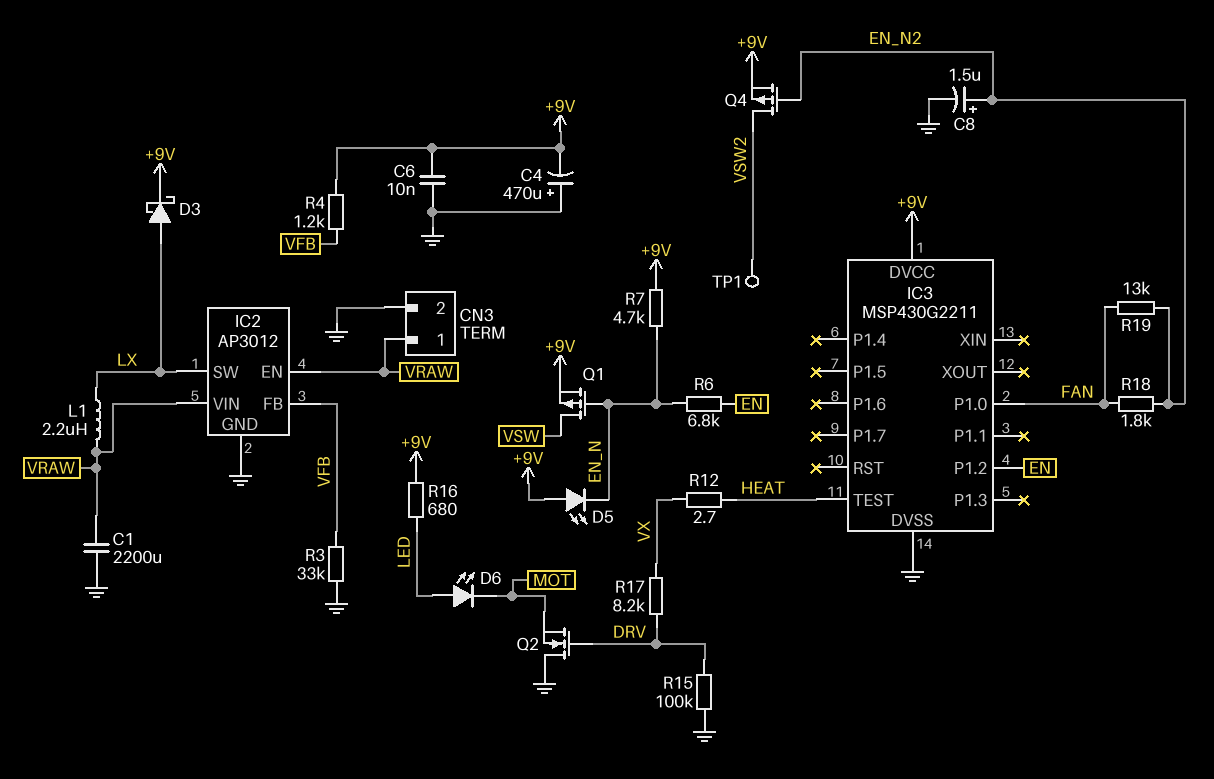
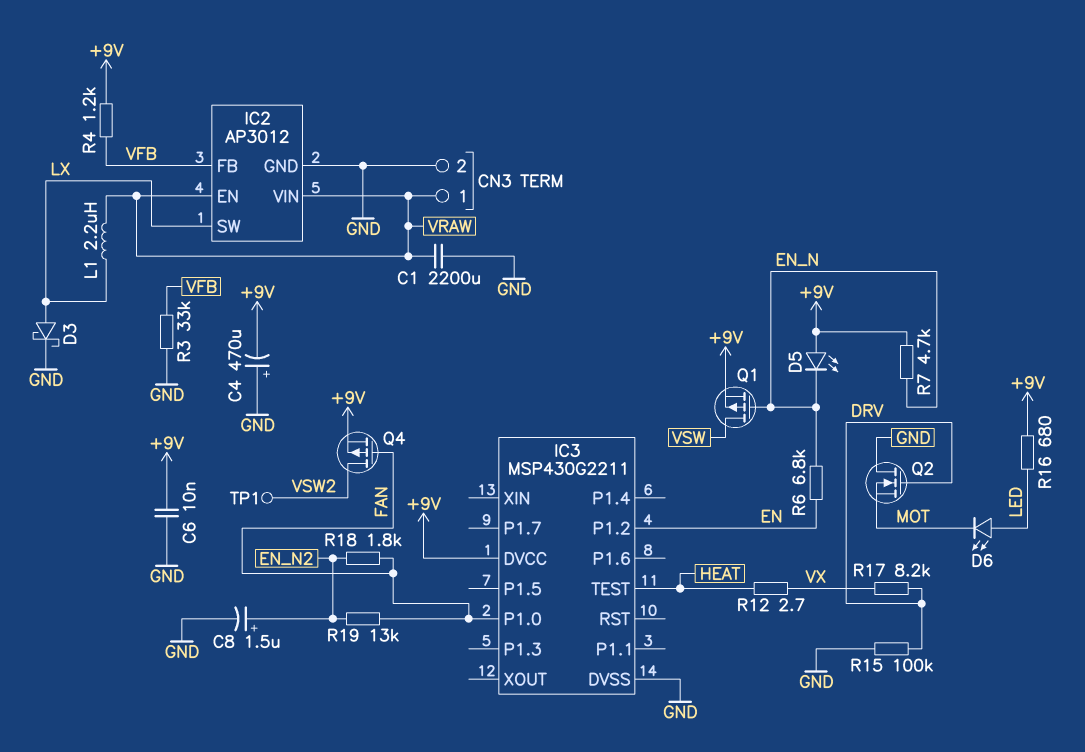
D3: schottky (A LX, K +9V) -> schottky (A LX, K GND)
Q4: PMOS (G EN_N2, D VSW2, S +9V) -> PMOS (G FAN, D VSW2, S +9V)

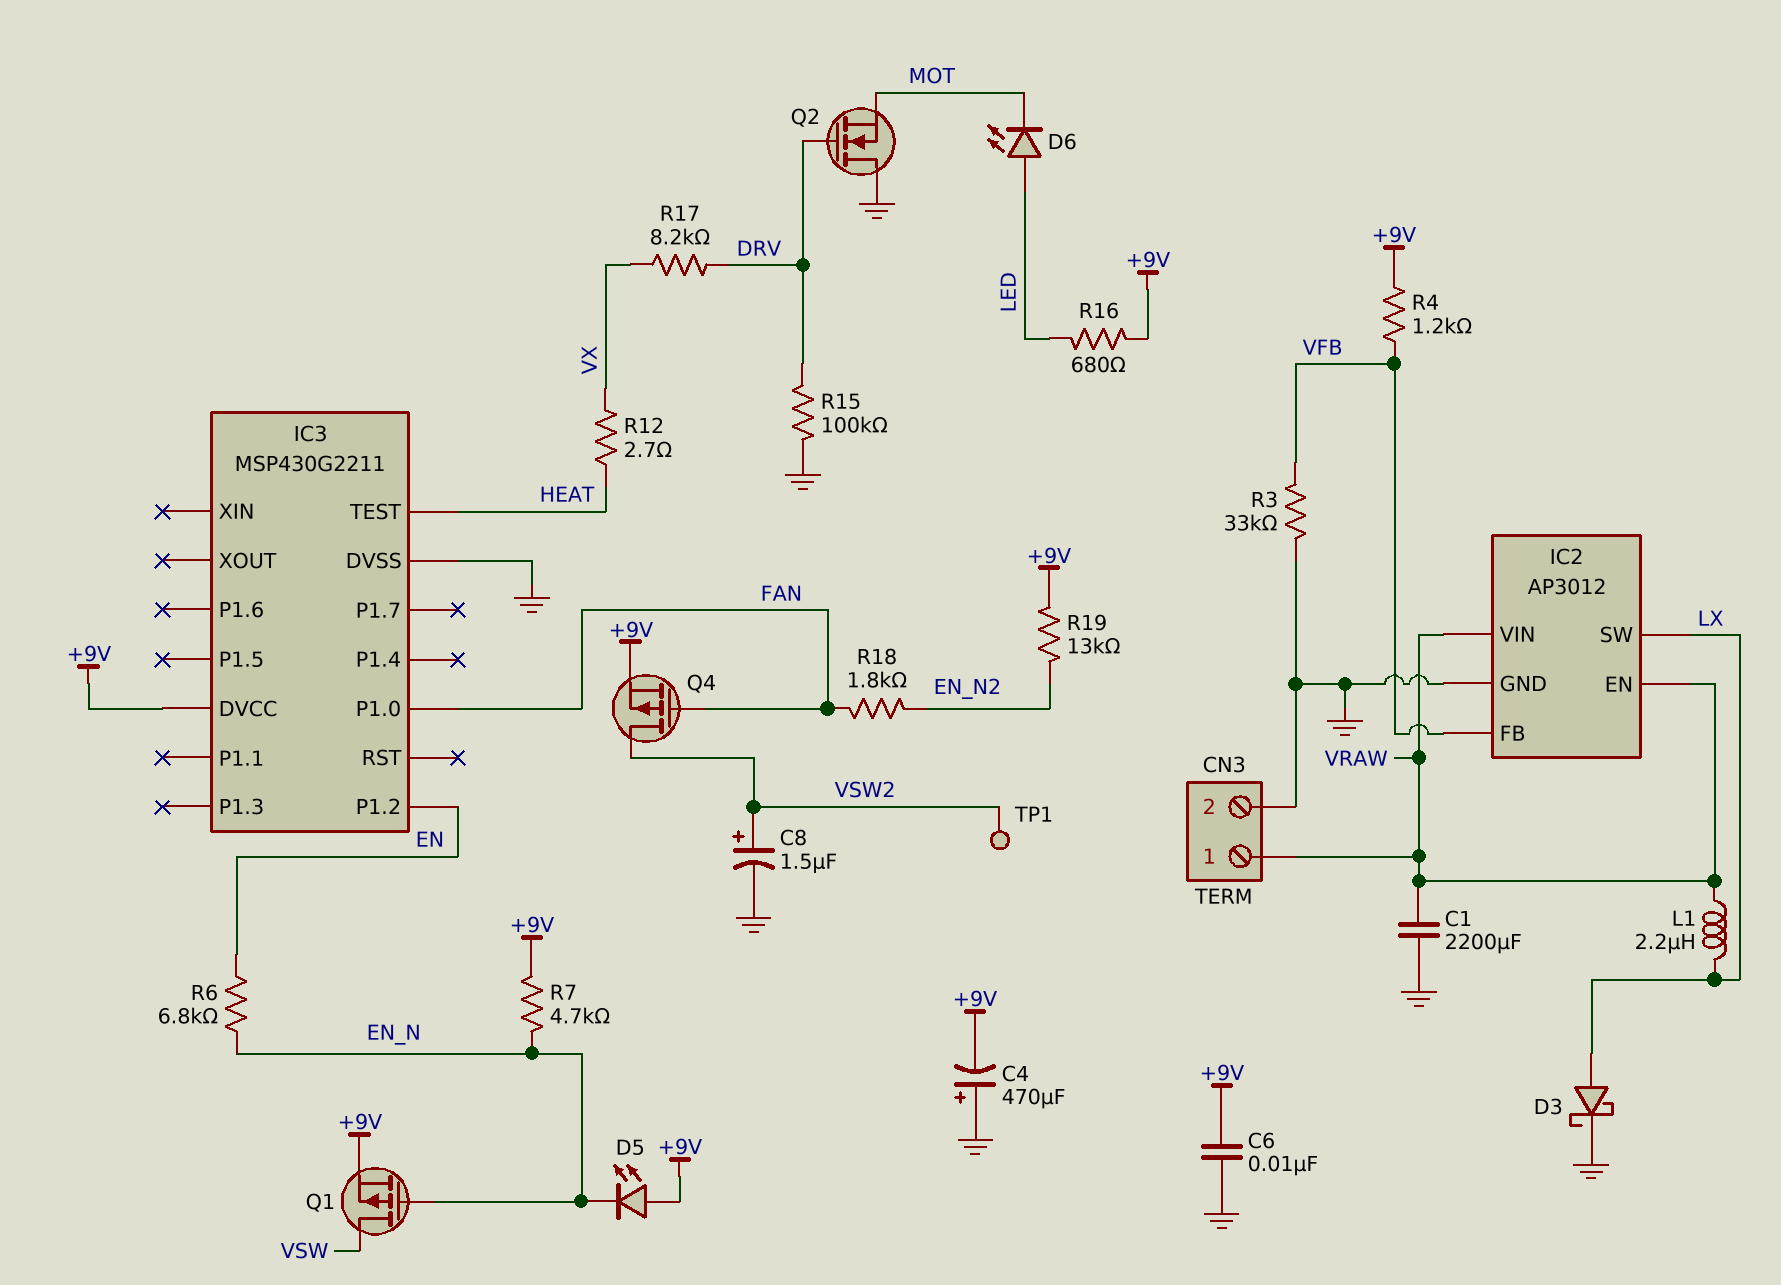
C8: 1.5uF (plus EN_N2, minus GND) -> 1.5uF (plus VSW2, minus GND)
R19: 13k (EN_N2, FAN) -> 13k (+9V, EN_N2)

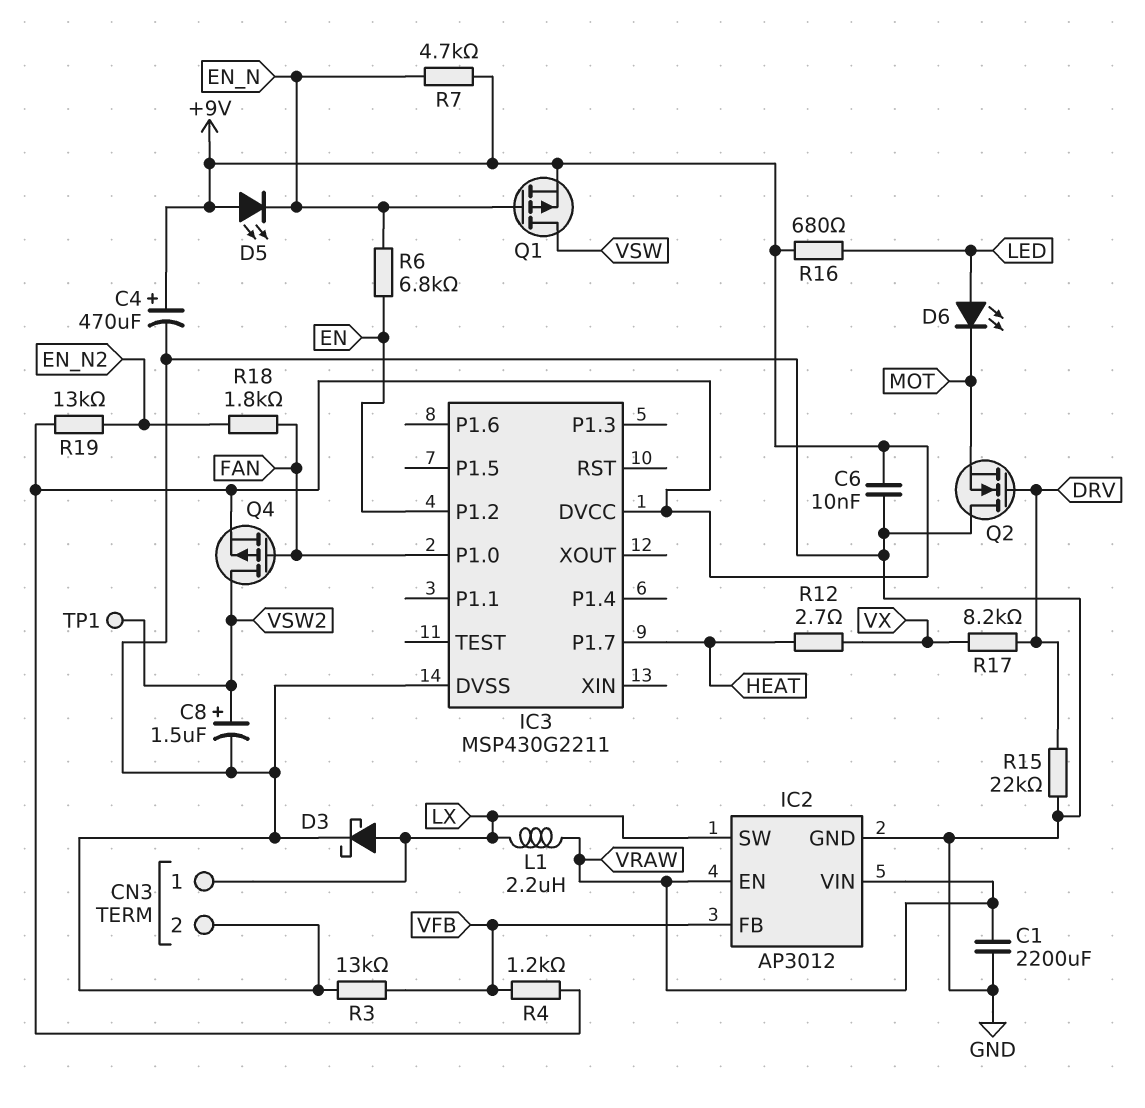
C4: 470uF (plus GND, minus +9V) -> 470uF (plus +9V, minus GND)
CN3 pin 1: VRAW -> LX
IC3 pin P1.7: none -> HEAT
IC3 pin TEST: HEAT -> none
R3: 33k (GND, VFB) -> 13k (GND, VFB)
R15: 100k (DRV, GND) -> 22k (DRV, GND)

